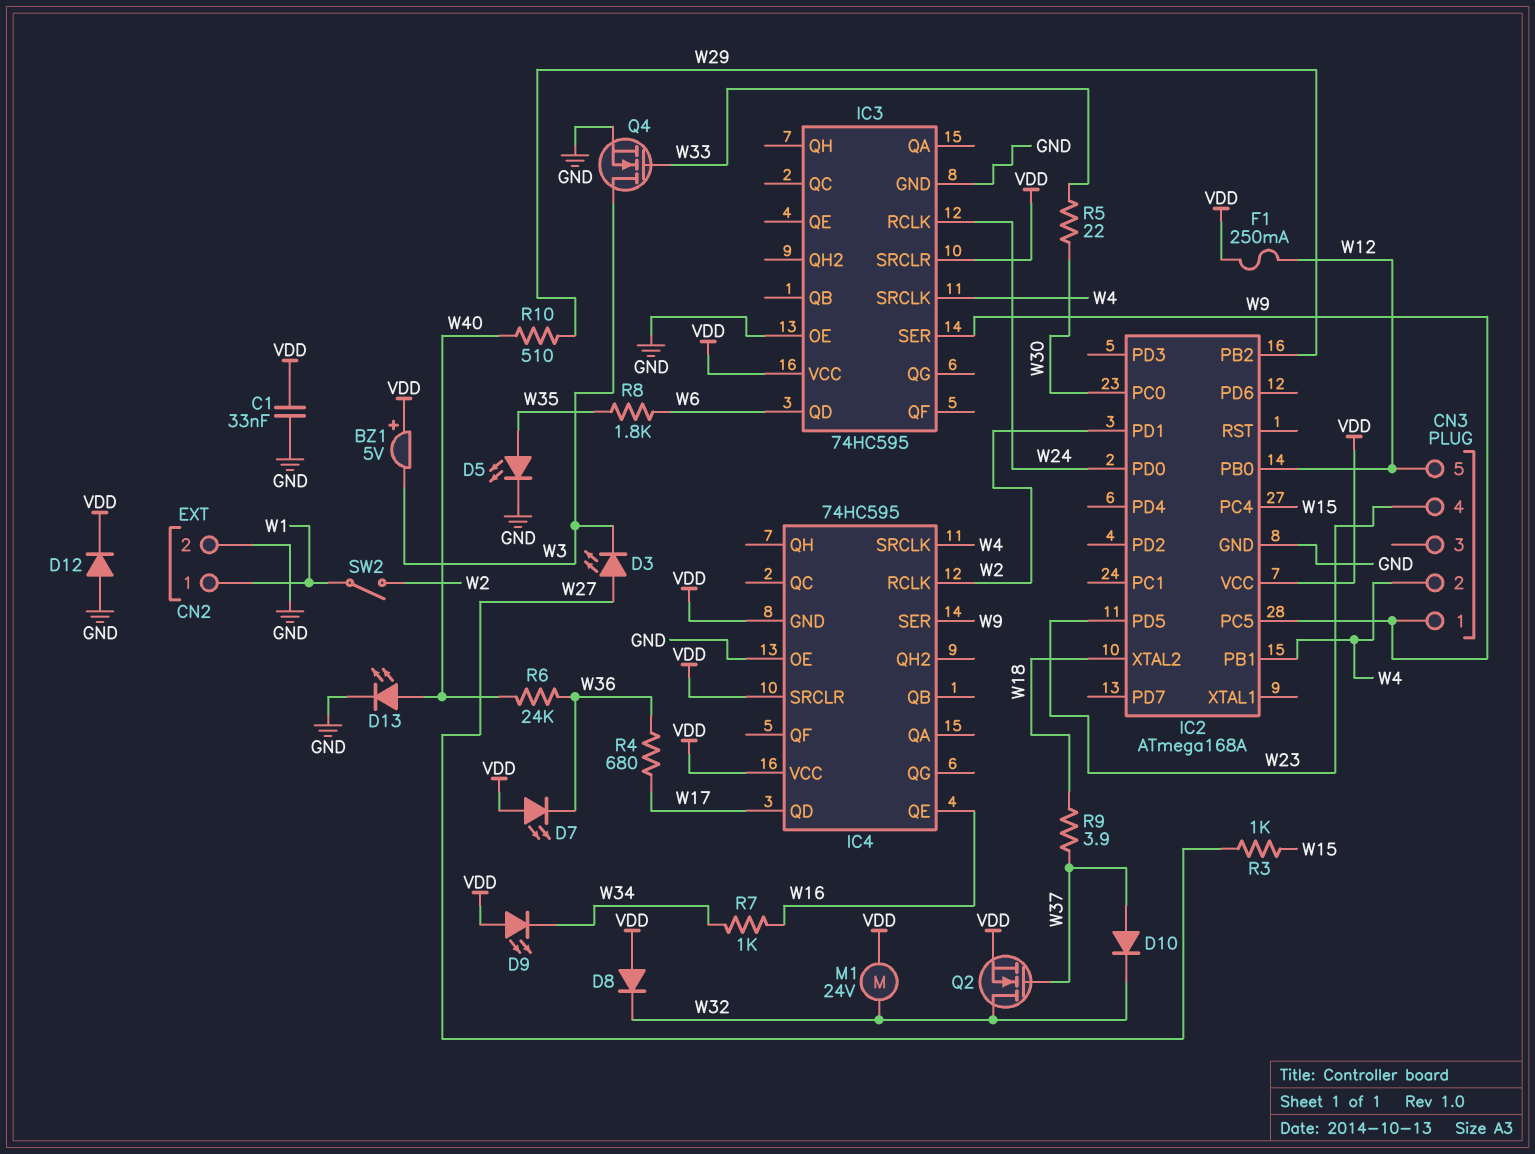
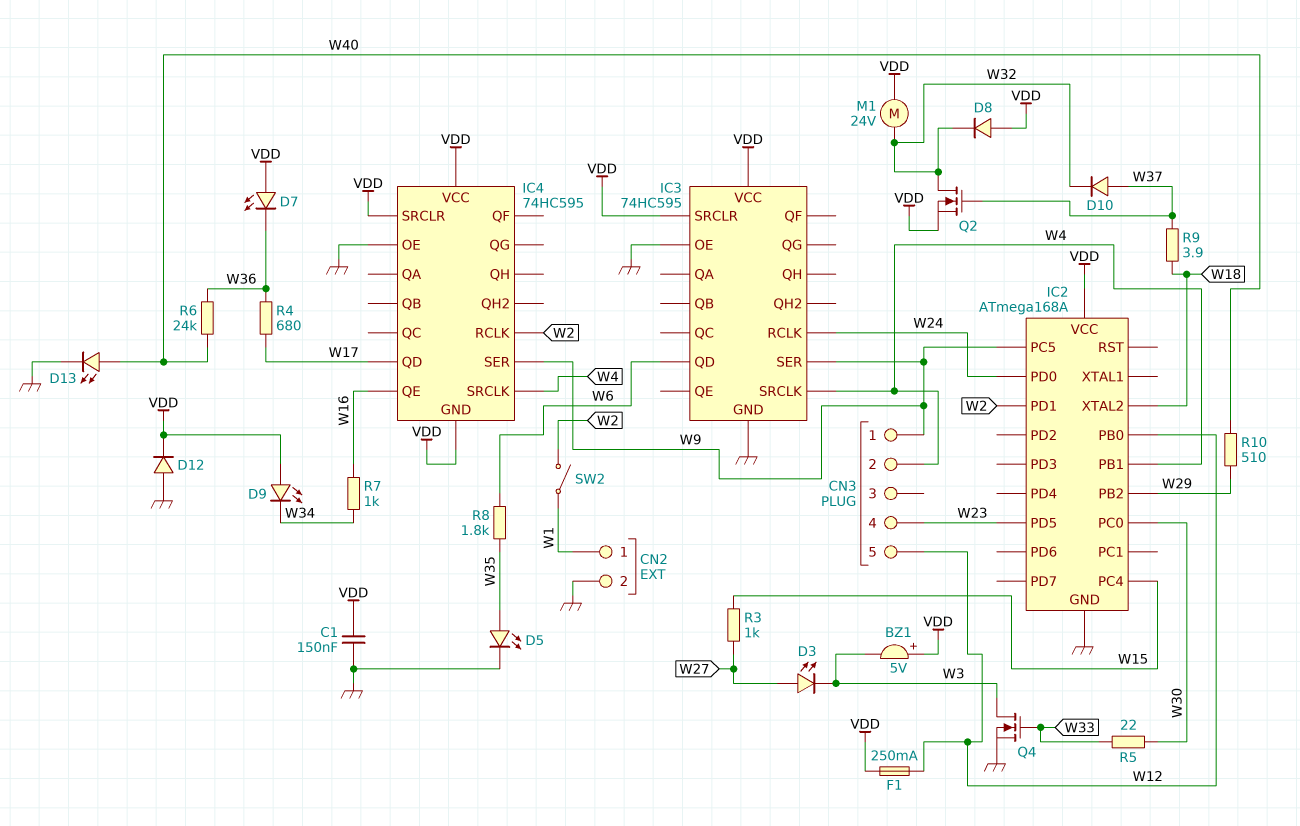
C1: 33nF (GND, VDD) -> 150nF (GND, VDD)

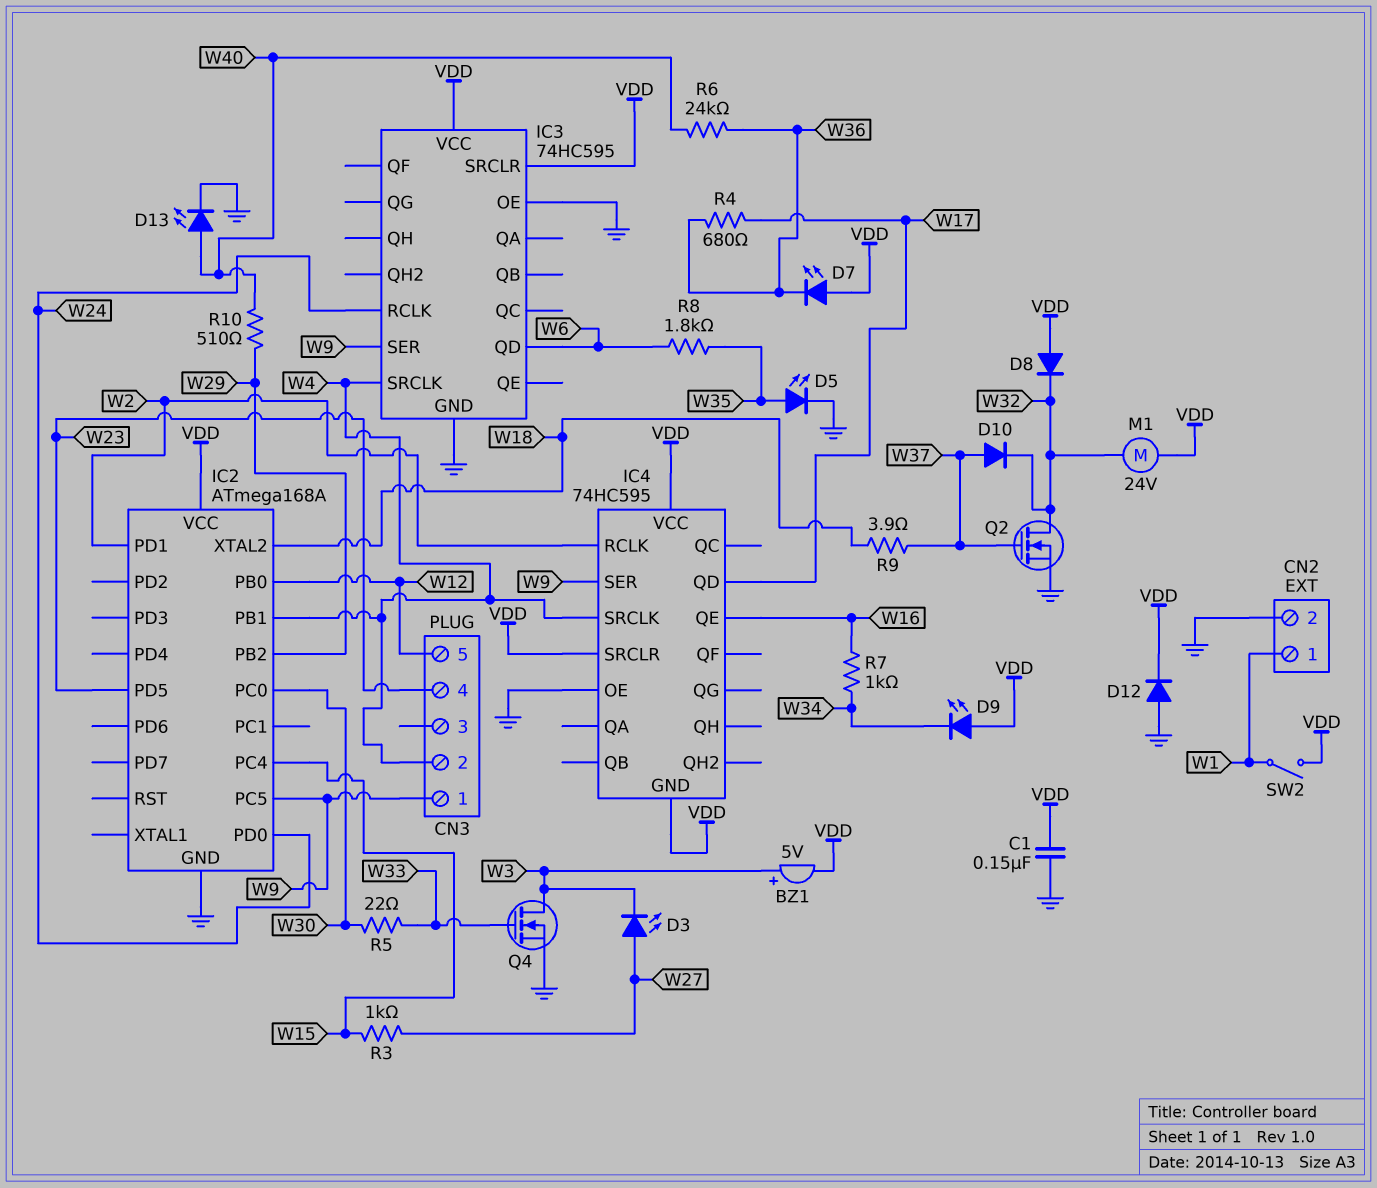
BZ1: buzzer 5V (plus VDD, minus W3) -> buzzer 5V (plus W3, minus VDD)
F1: 250mA (VDD, W12) -> none
Q2: NMOS (G W37, D W32, S VDD) -> NMOS (G W37, D W32, S GND)
SW2: switch (W1, W2) -> switch (VDD, W1)

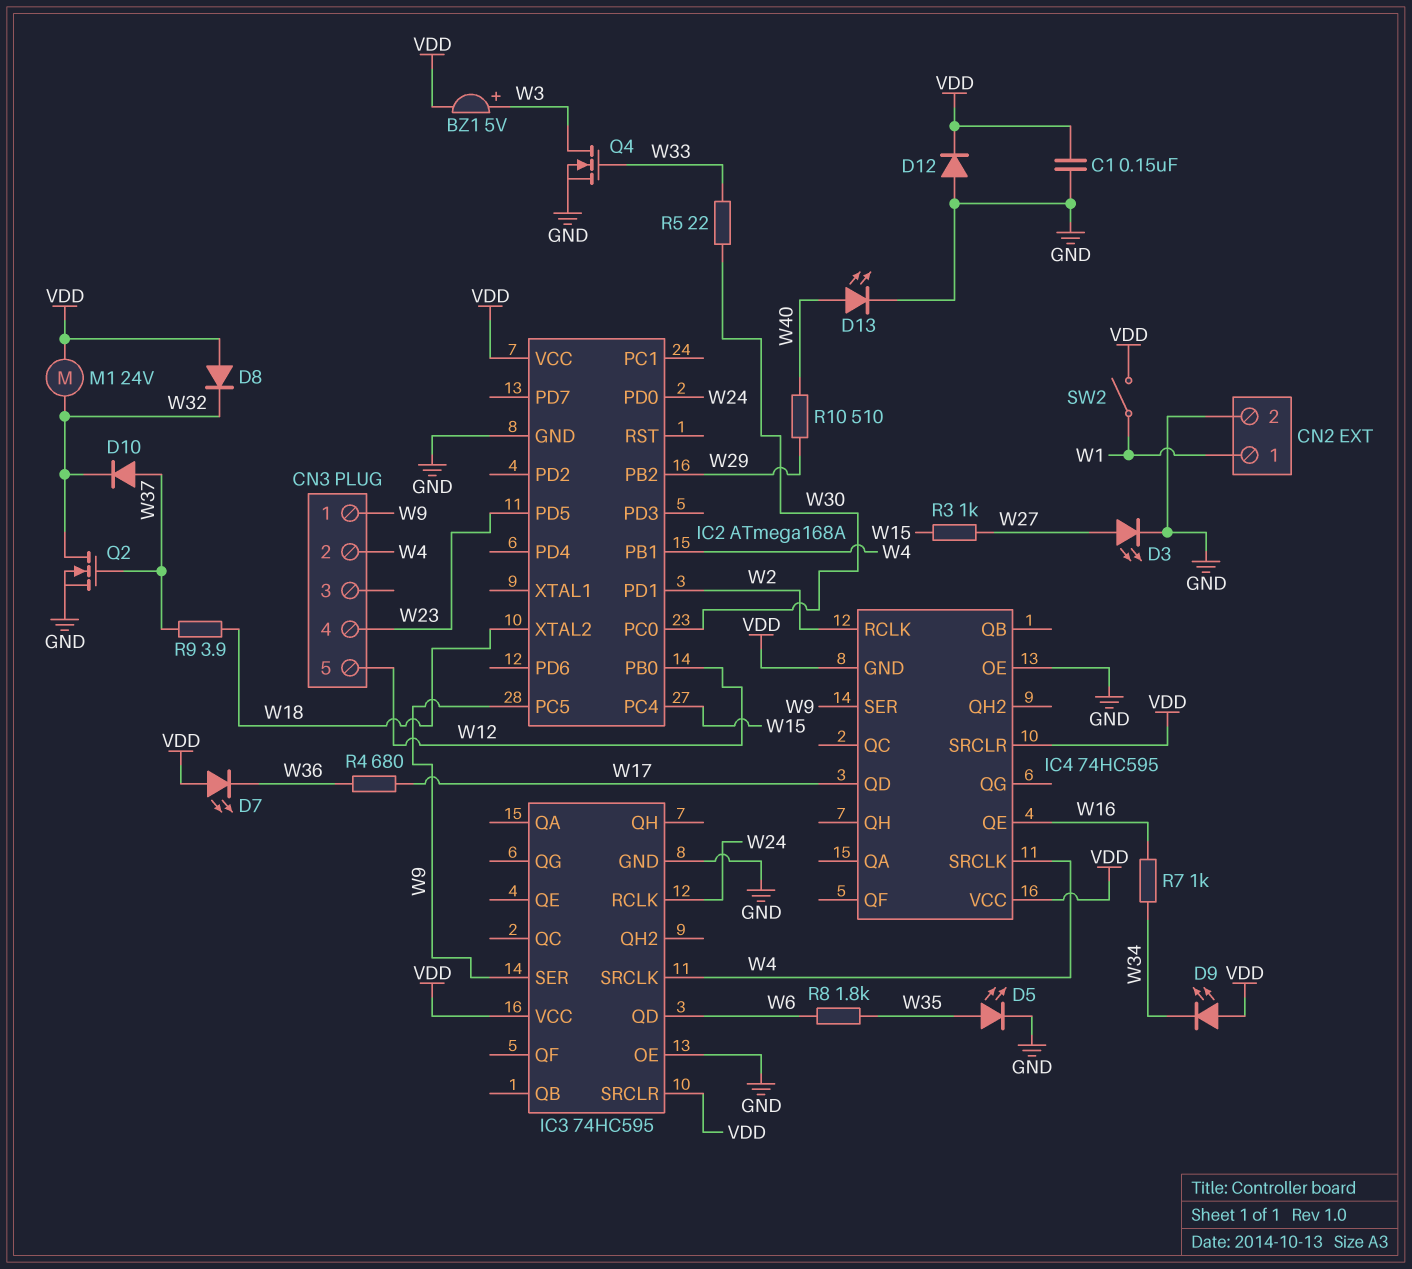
D3: LED (A W27, K W3) -> LED (A W27, K GND)
R6: 24k (W36, W40) -> none

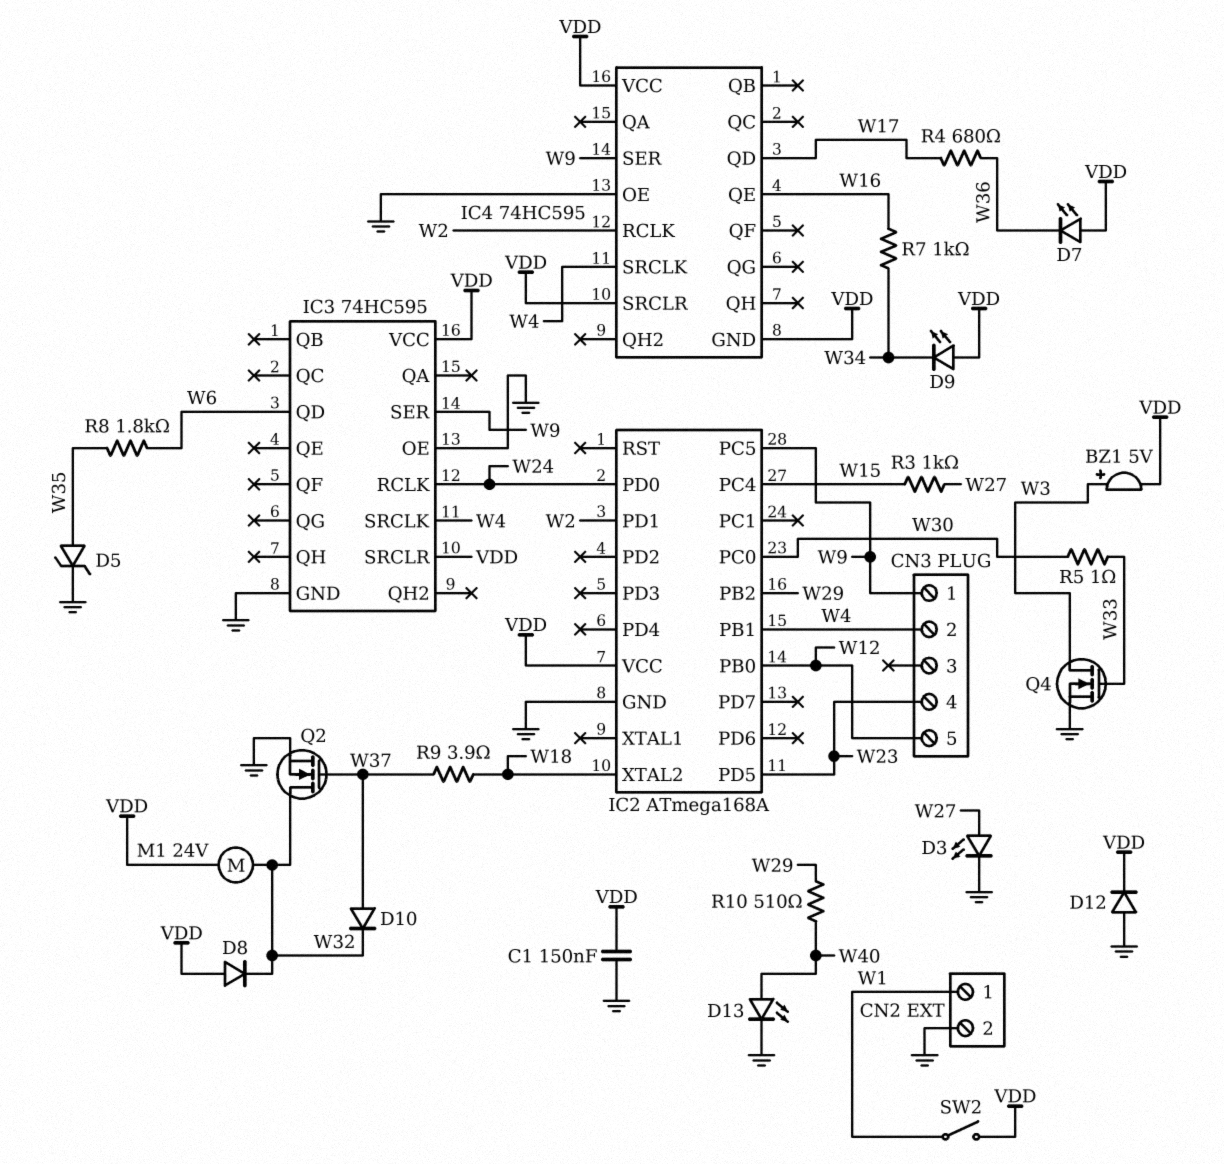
D5: LED (A W35, K GND) -> zener (A W35, K GND)
R5: 22 (W30, W33) -> 1 (W30, W33)

